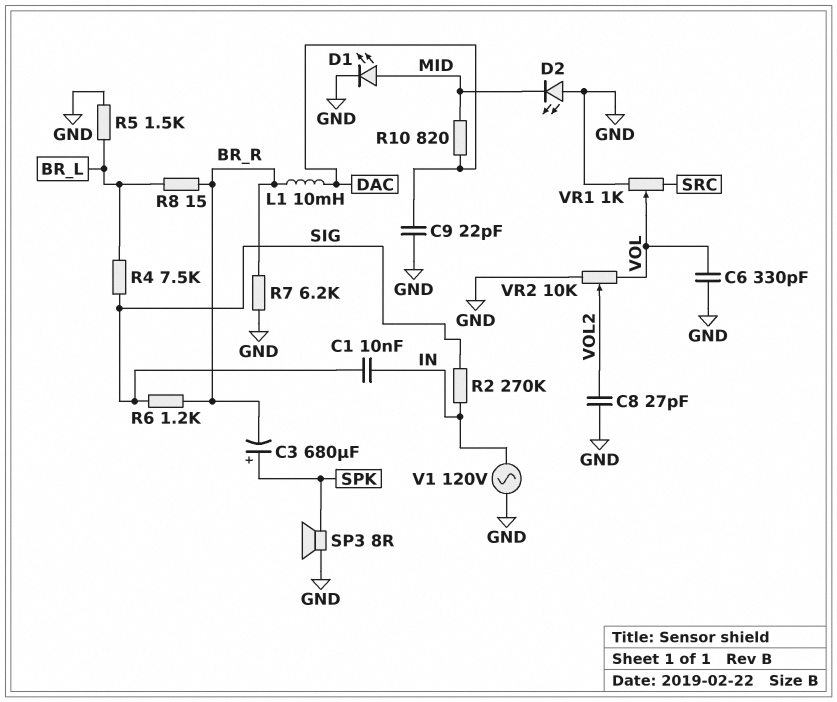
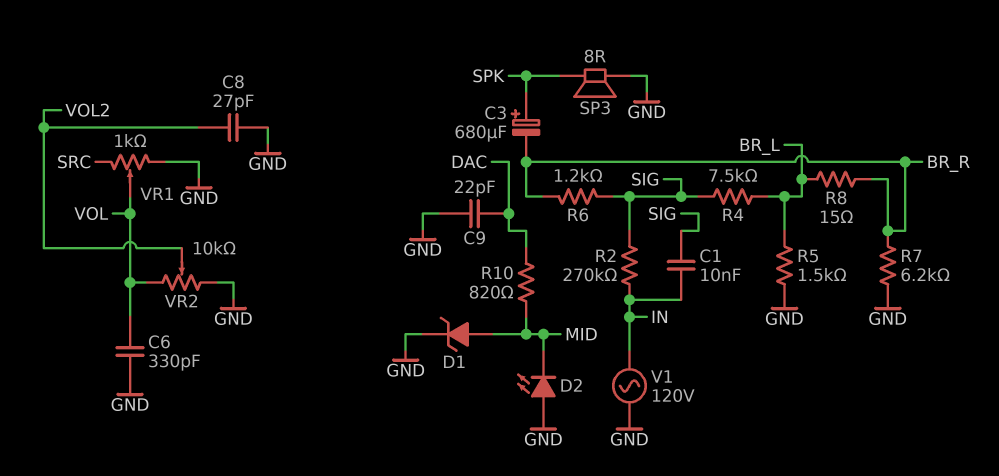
D1: LED (A MID, K GND) -> zener (A MID, K GND)
L1: 10mH (BR_R, DAC) -> none

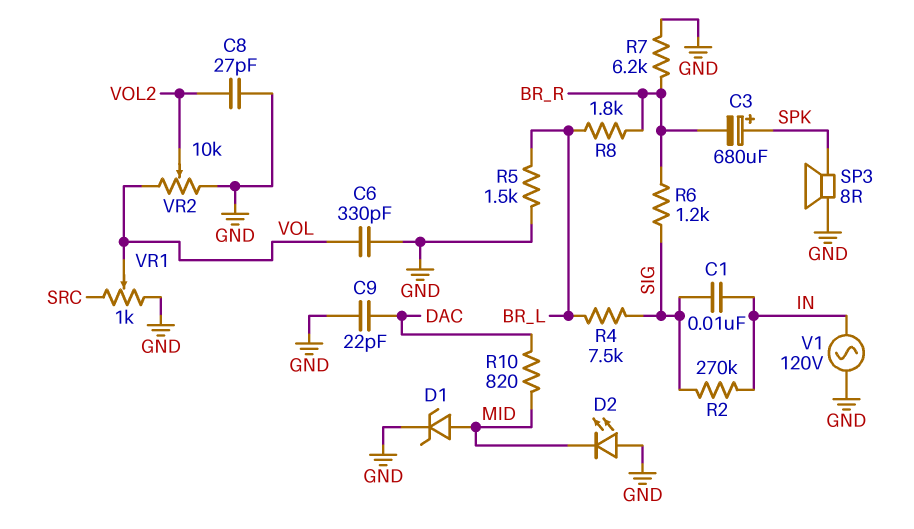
R8: 15 (BR_L, BR_R) -> 1.8k (BR_L, BR_R)

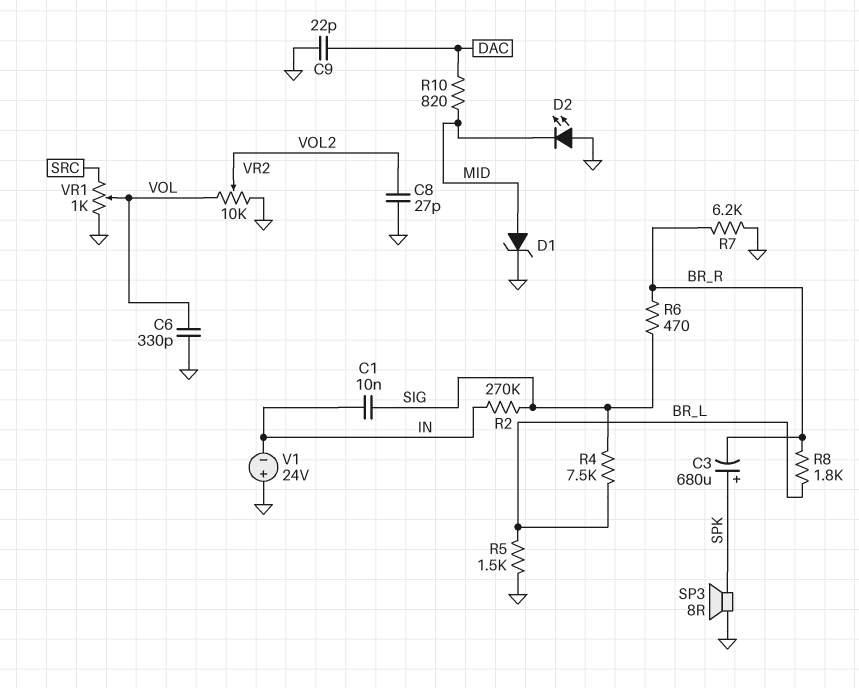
R6: 1.2k (BR_R, SIG) -> 470 (BR_R, SIG)
V1: AC 120V (GND, IN) -> 24V (plus GND, minus IN)

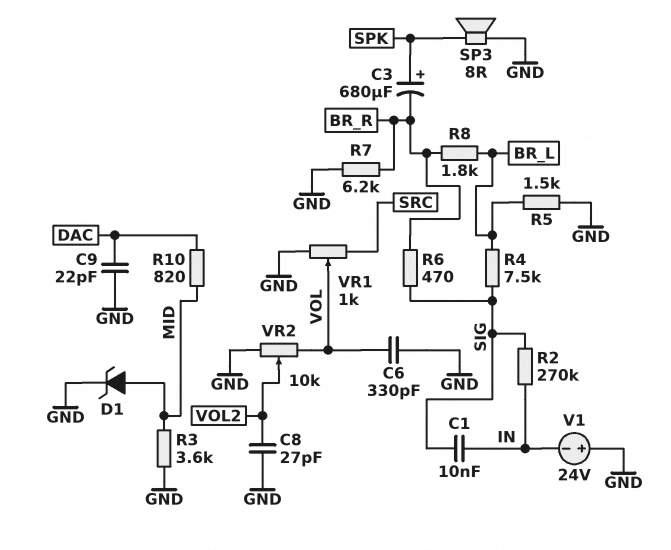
D2: LED (A GND, K MID) -> none
R3: none -> 3.6k (GND, MID)

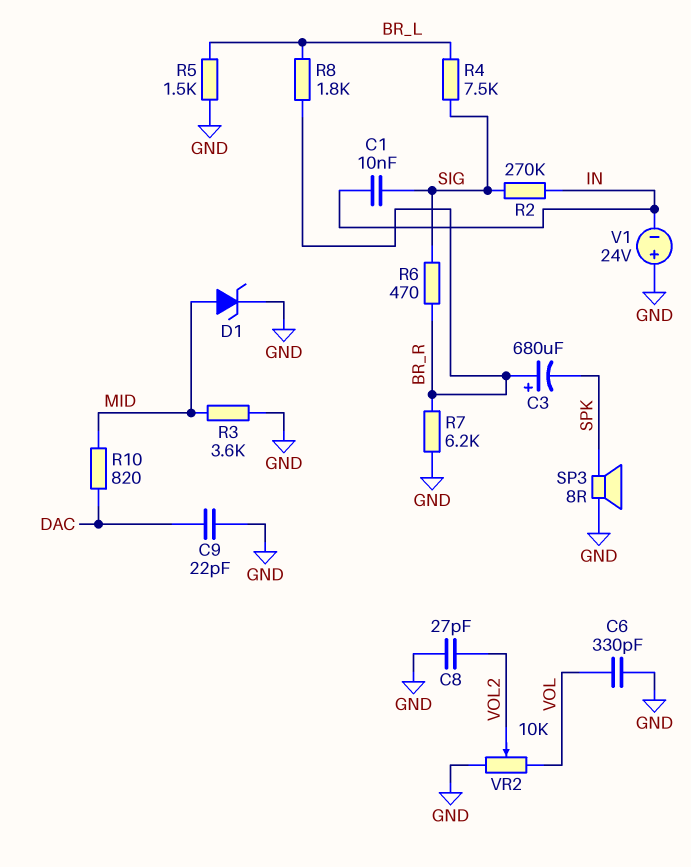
C3: 680uF (plus SPK, minus BR_R) -> 680uF (plus BR_R, minus SPK)
VR1: 1k (GND, SRC, wiper VOL) -> none

